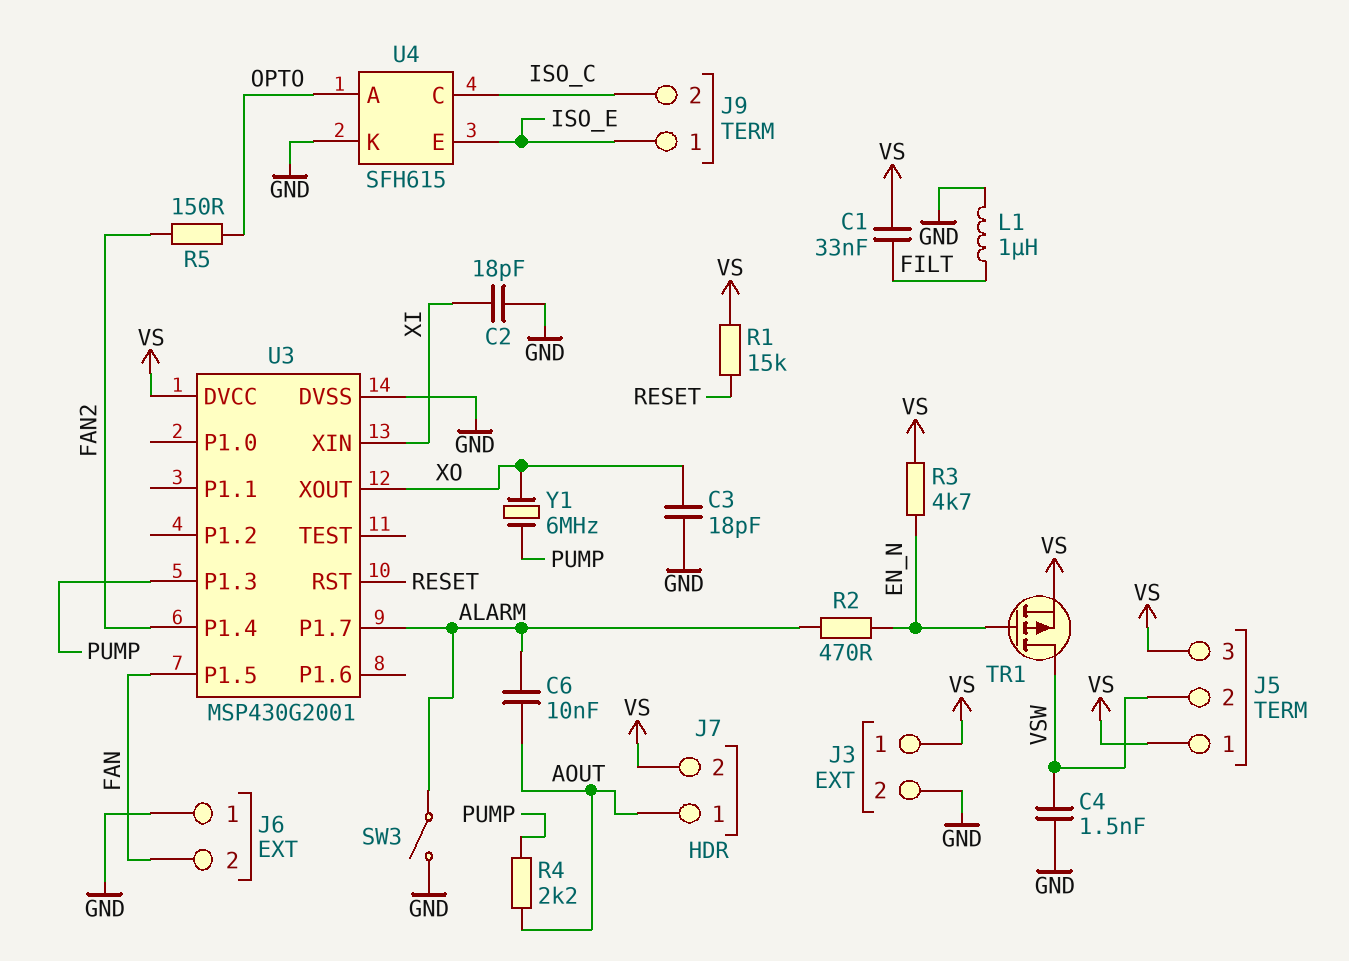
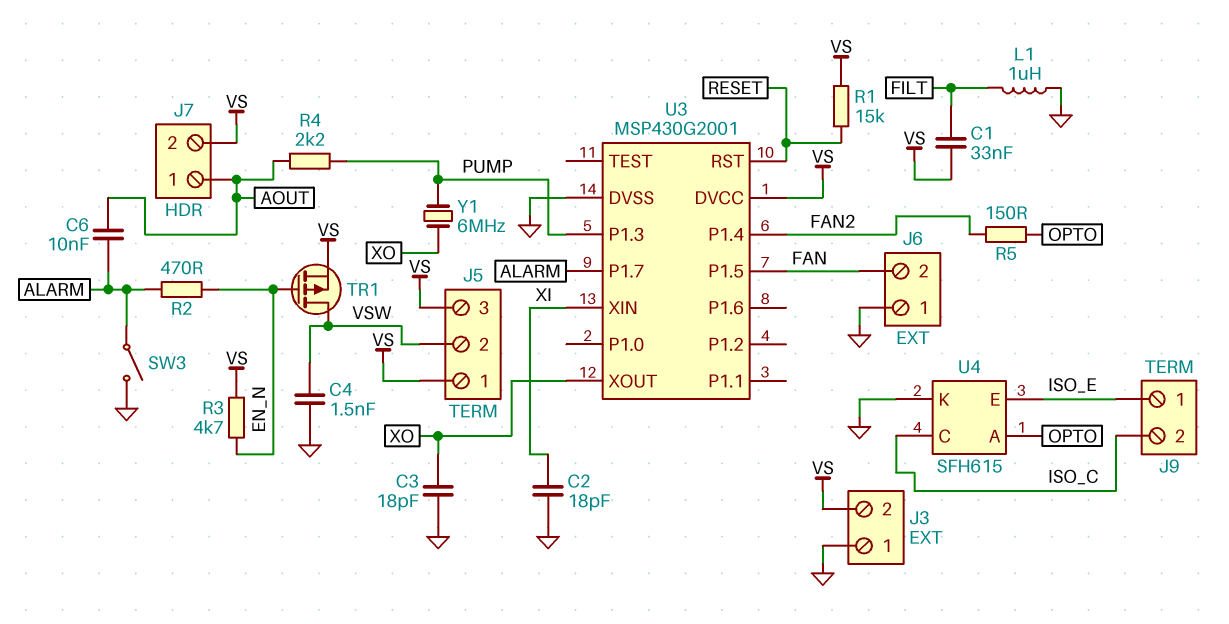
J3 pin 1: VS -> GND
J3 pin 2: GND -> VS

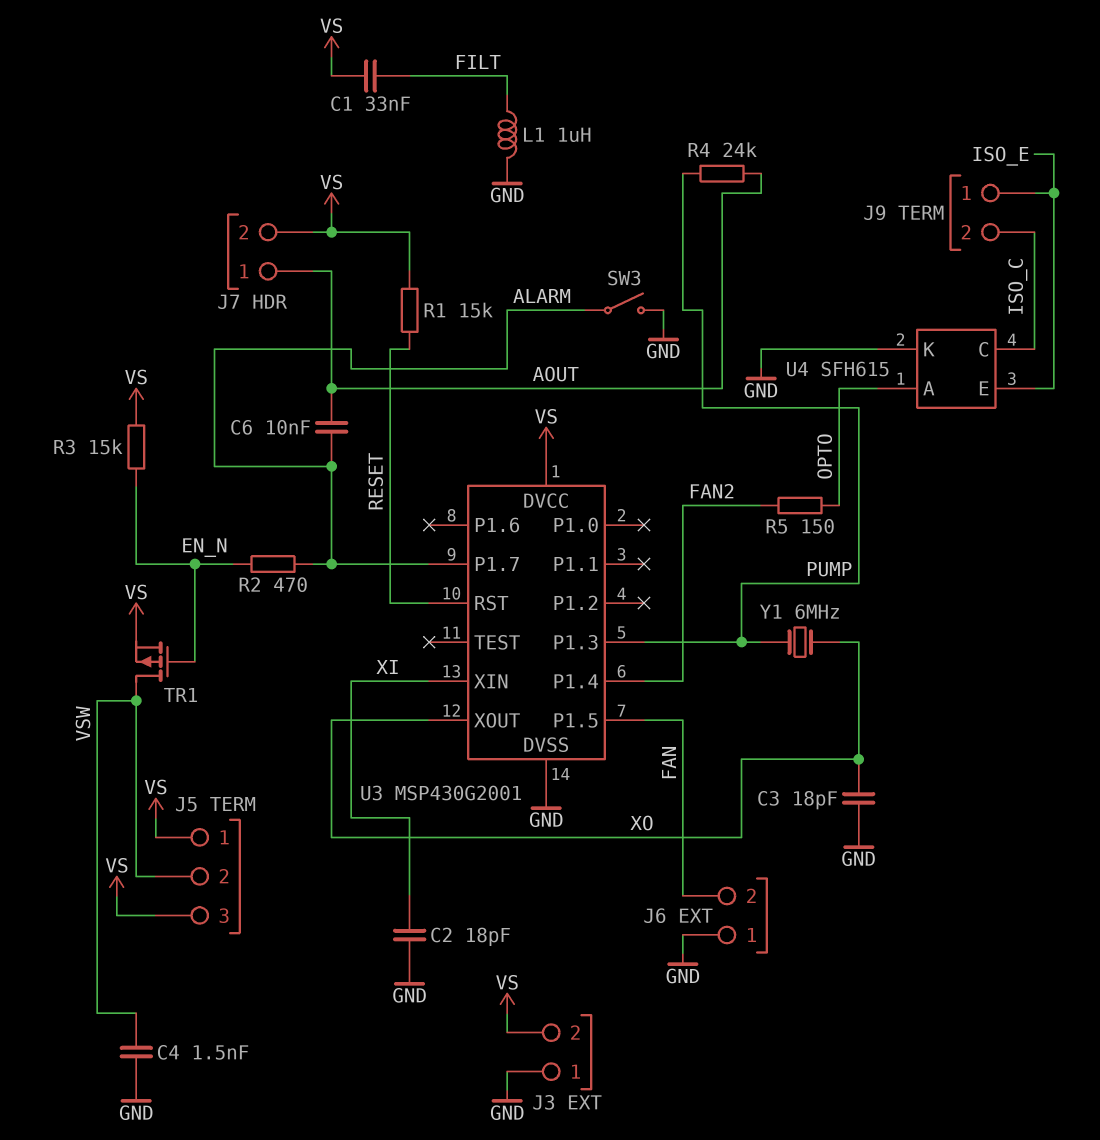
R3: 4.7k (EN_N, VS) -> 15k (EN_N, VS)
R4: 2.2k (AOUT, PUMP) -> 24k (AOUT, PUMP)

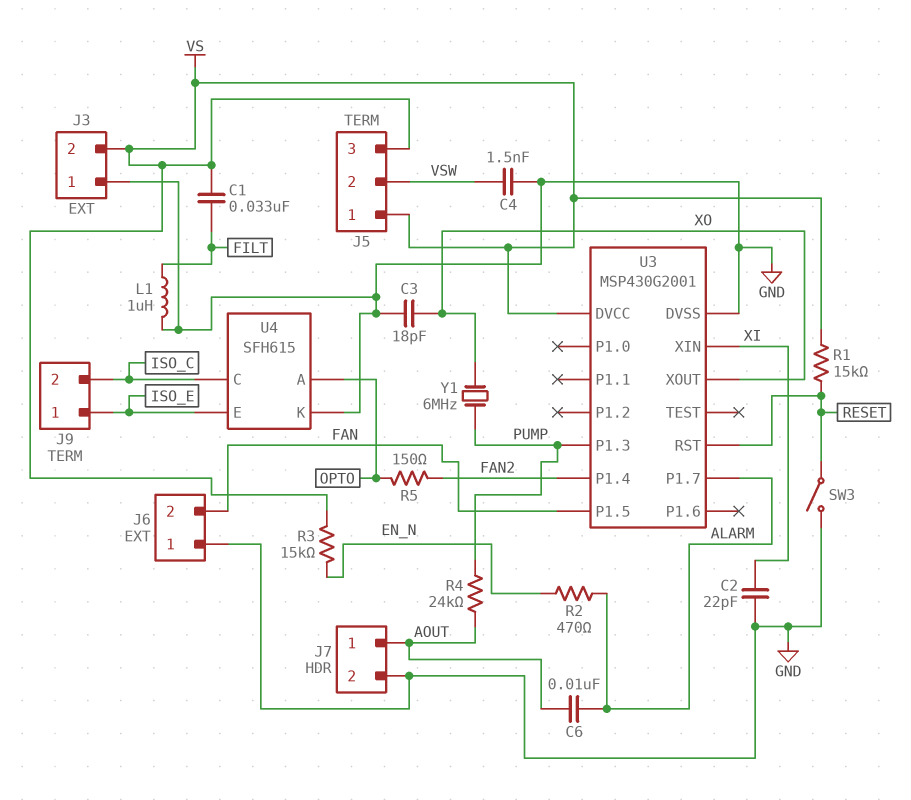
C2: 18pF (GND, XI) -> 22pF (GND, XI)
J7 pin 2: VS -> GND
SW3: switch (ALARM, GND) -> switch (GND, RESET)
TR1: PMOS (G EN_N, D VSW, S VS) -> none

